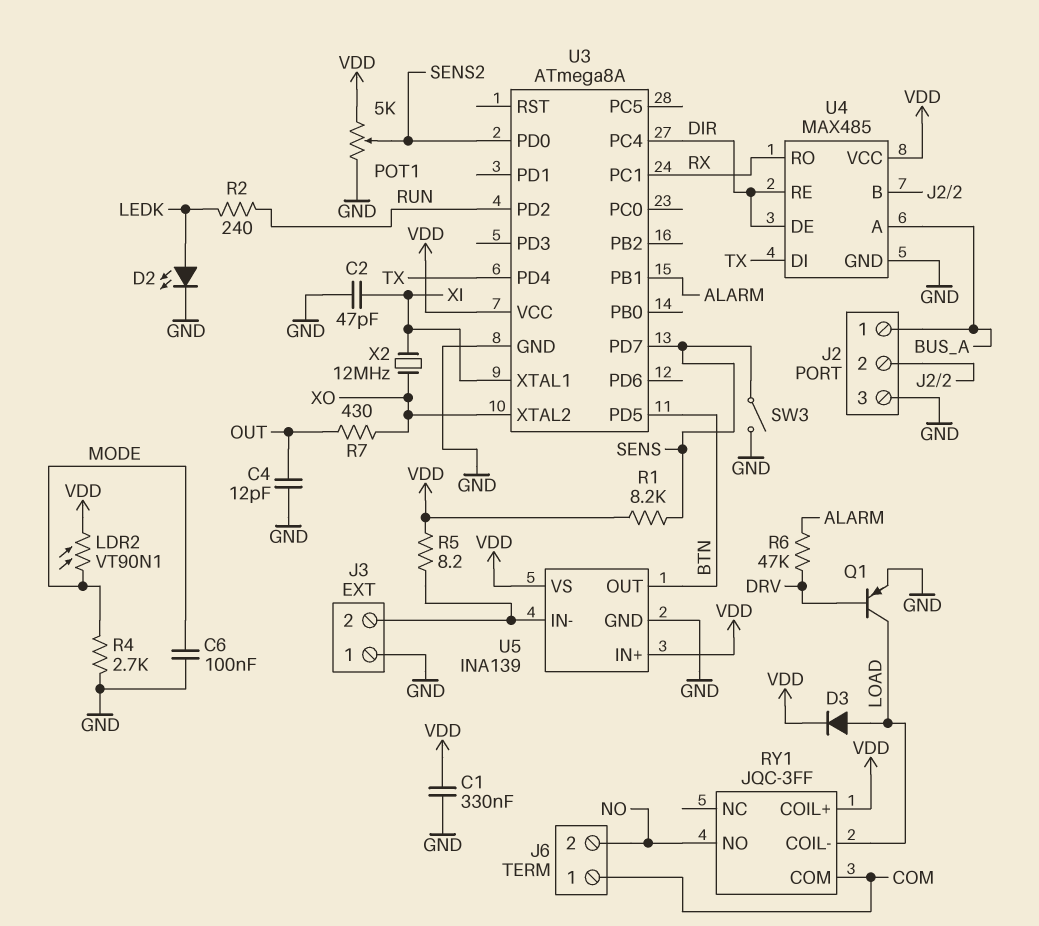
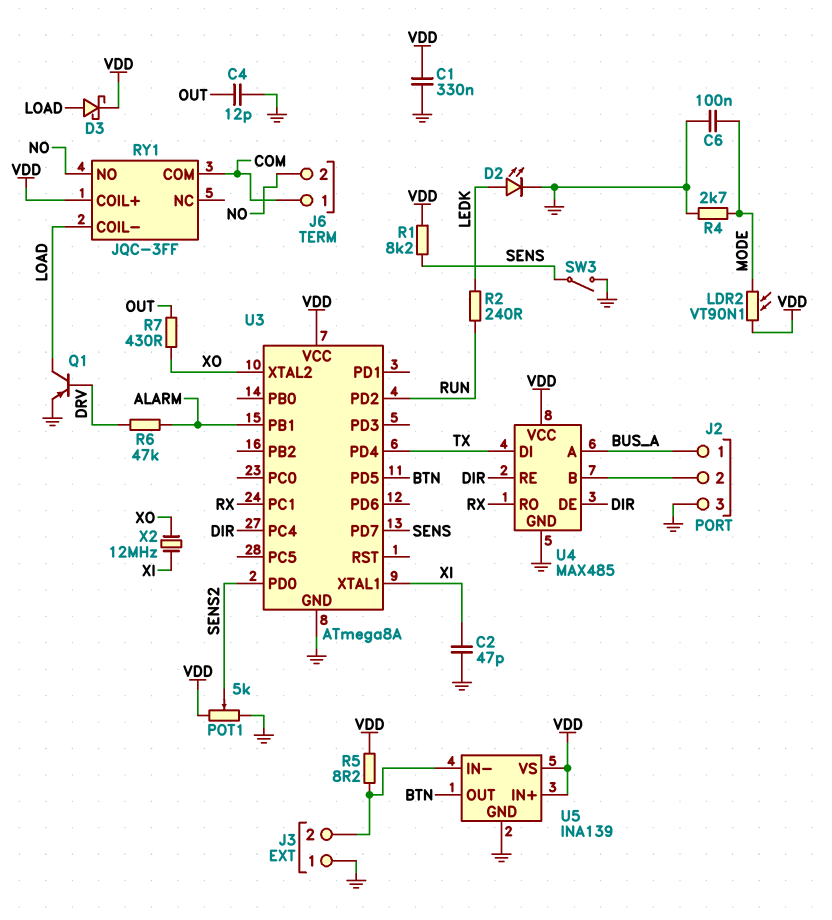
D3: diode (A LOAD, K VDD) -> schottky (A LOAD, K VDD)

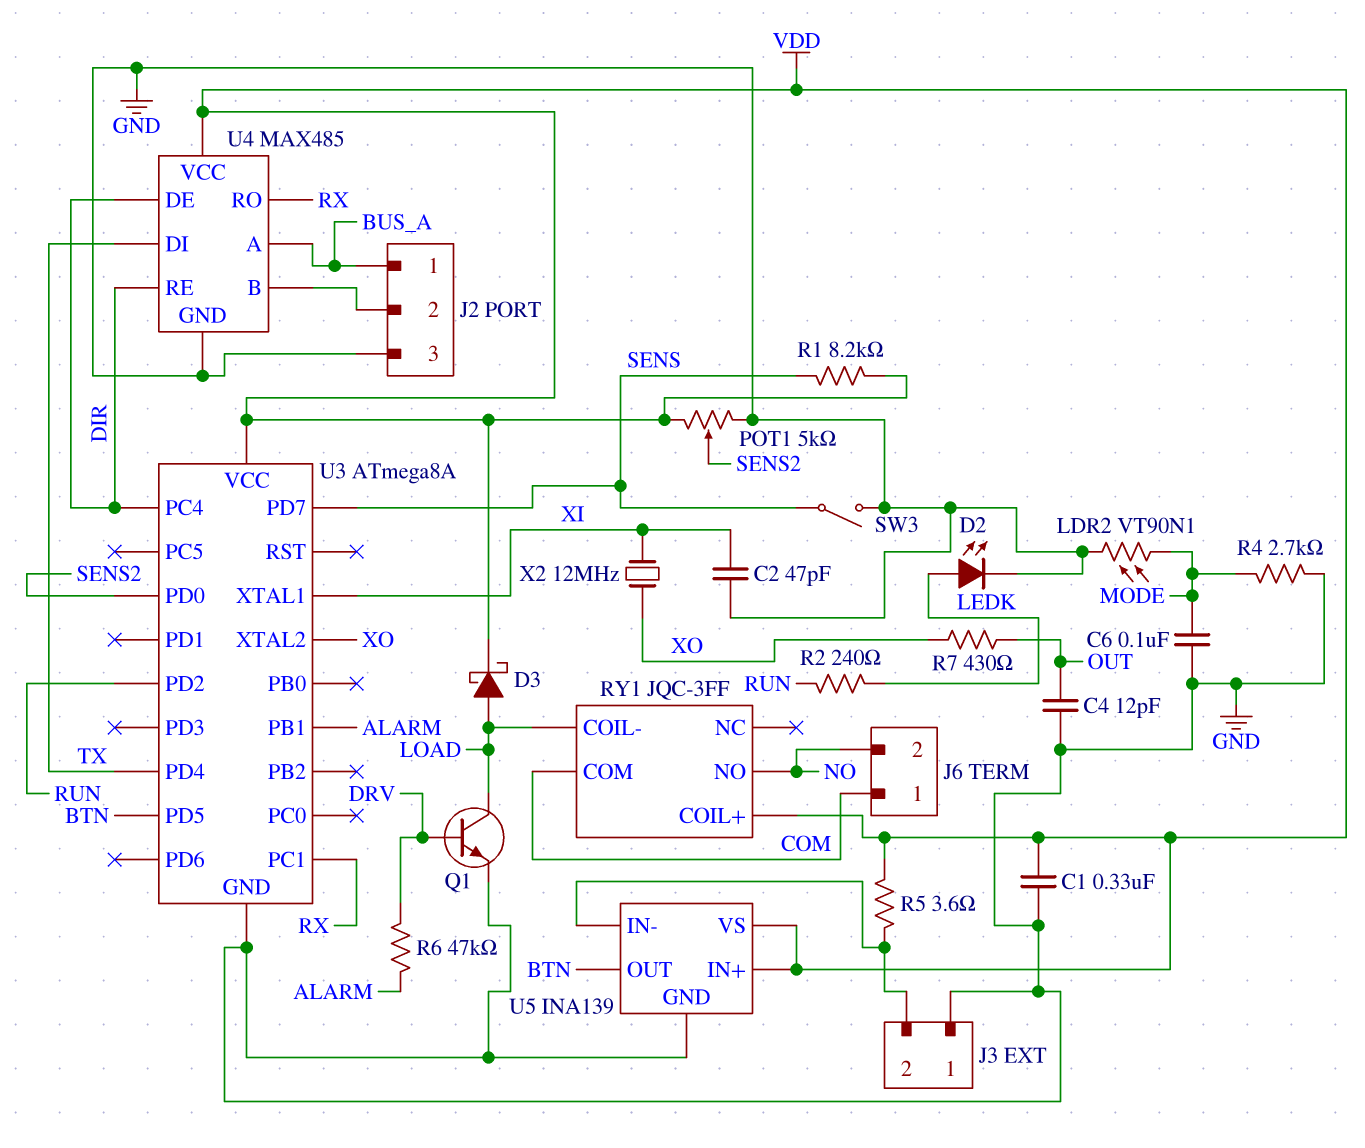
LDR2: VT90N1 (MODE, VDD) -> VT90N1 (GND, MODE)
Q1: PNP (B DRV, C LOAD, E GND) -> NPN (B DRV, C LOAD, E GND)
R5: 8.2 (J3/2, VDD) -> 3.6 (J3/2, VDD)

